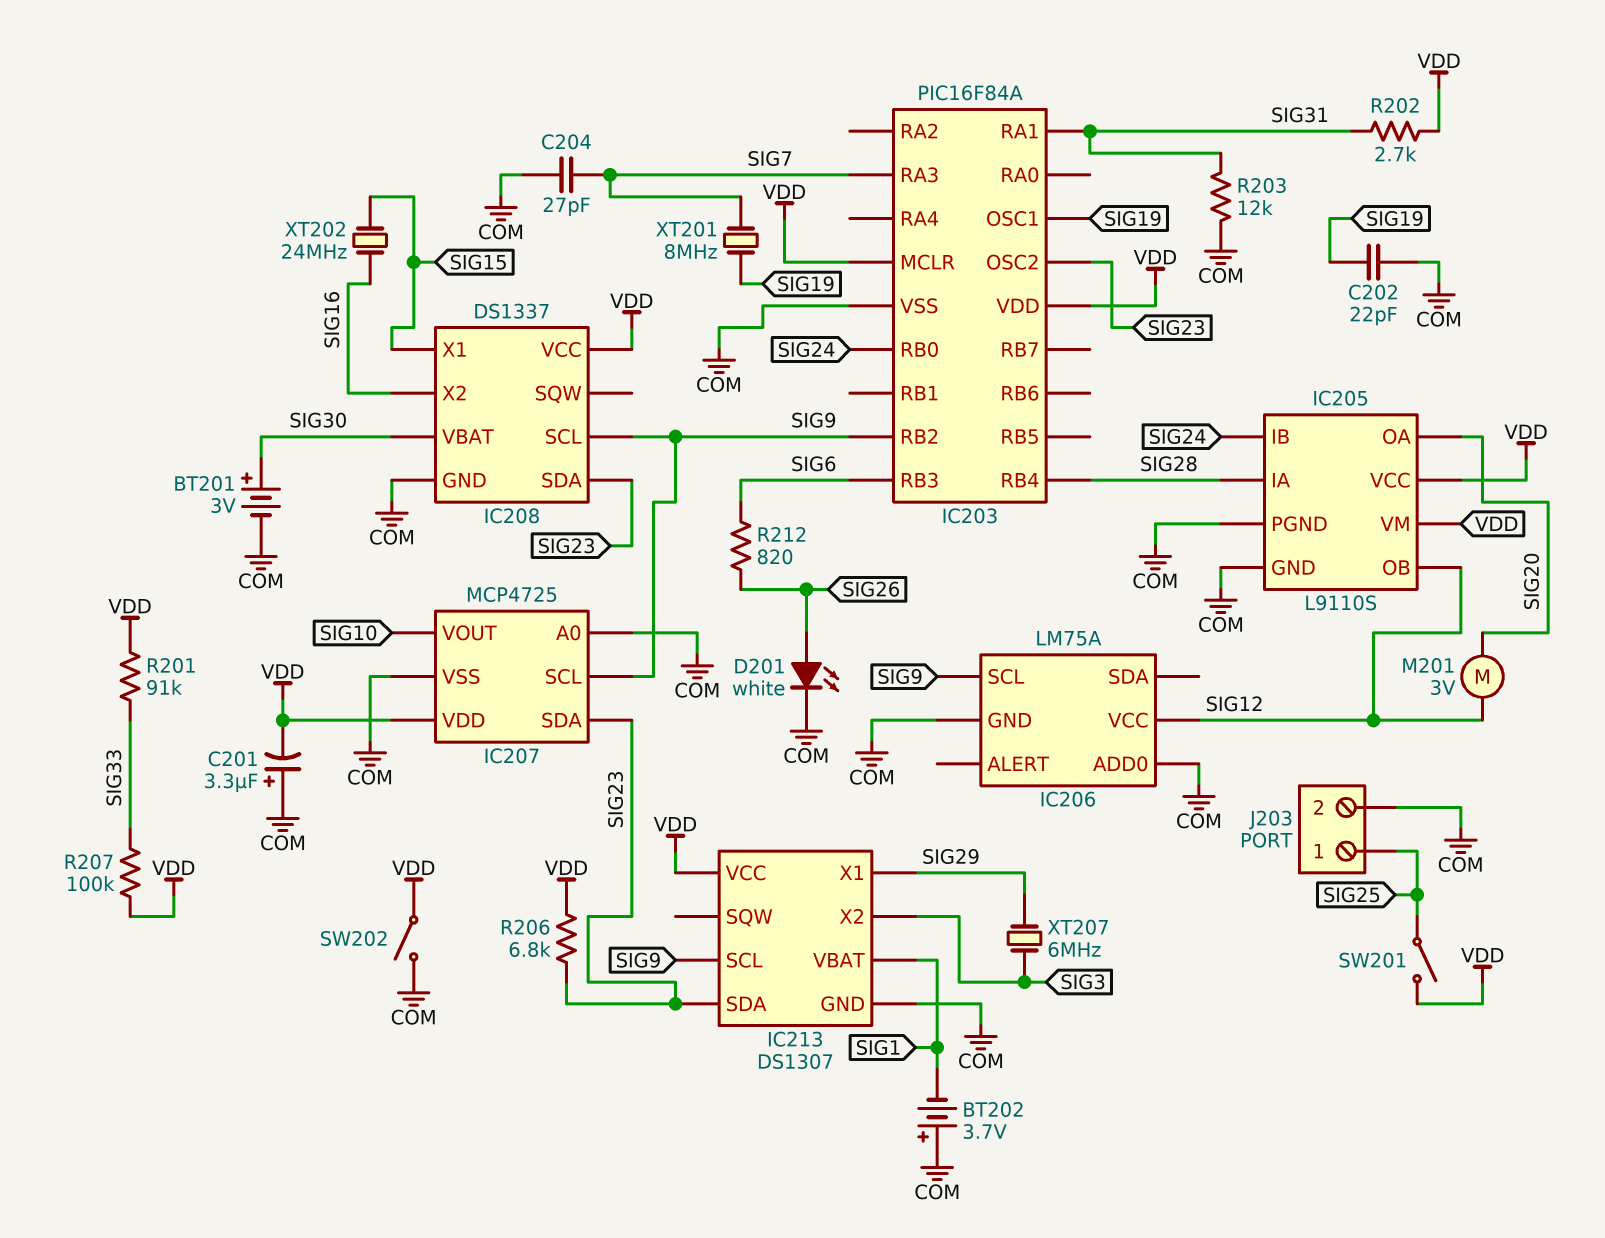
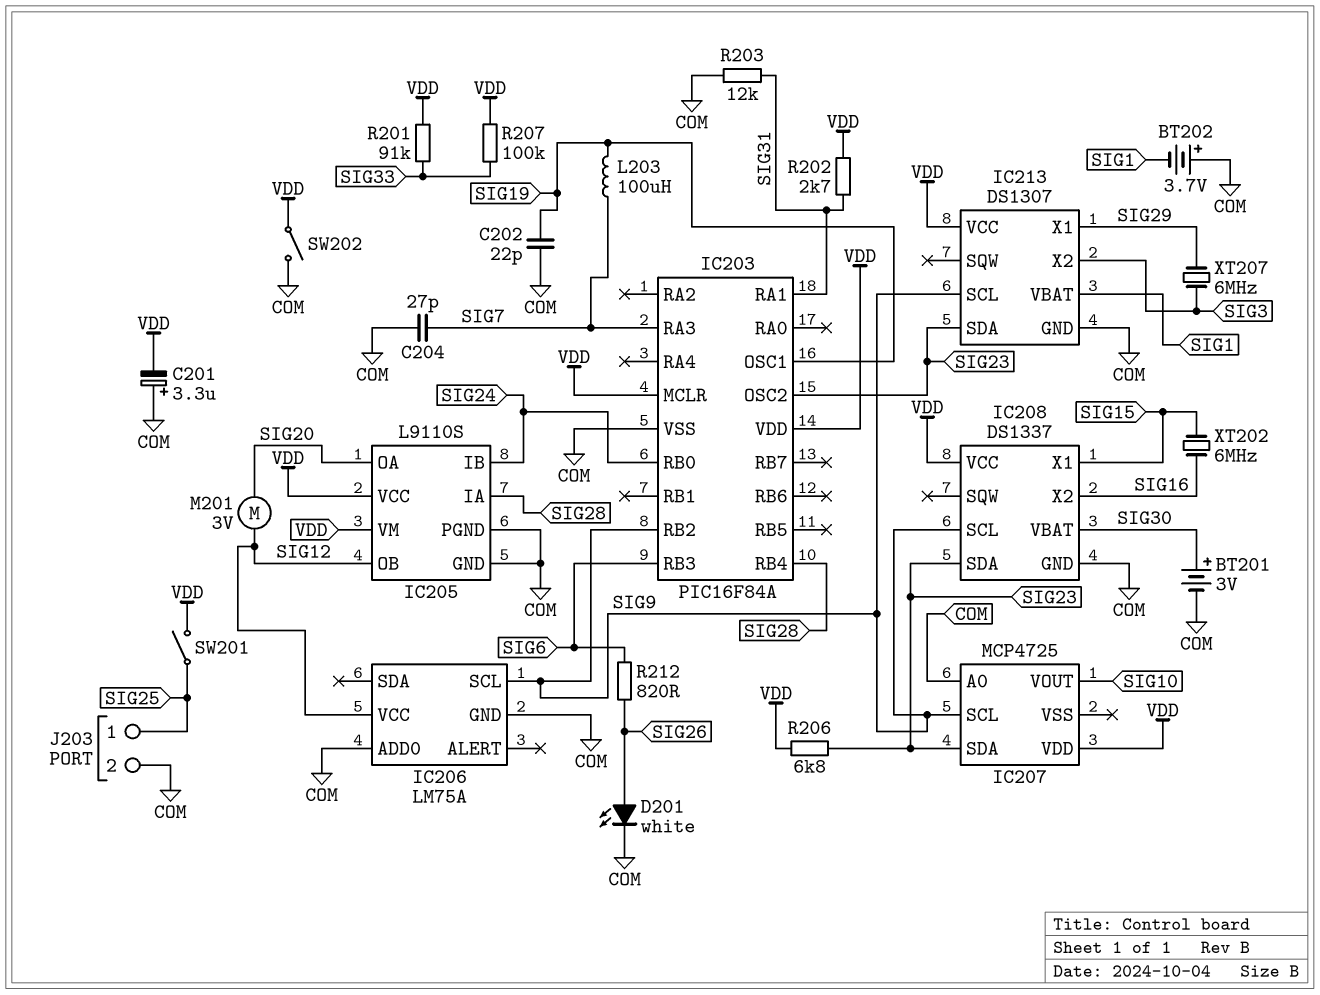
IC207 pin VSS: COM -> none
L203: none -> 100uH (SIG7, SIG19)
XT201: 8MHz (SIG7, SIG19) -> none
XT202: 24MHz (SIG15, SIG16) -> 6MHz (SIG15, SIG16)

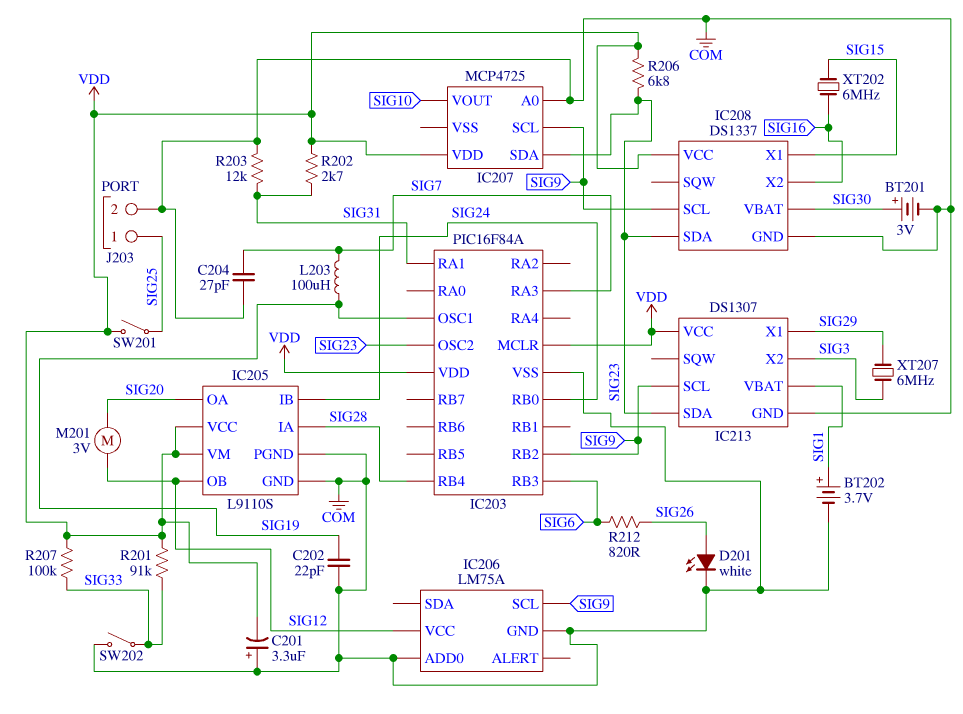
BT202: 3.7V (plus COM, minus SIG1) -> 3.7V (plus SIG1, minus COM)
SW202: switch (COM, VDD) -> switch (COM, SIG33)

